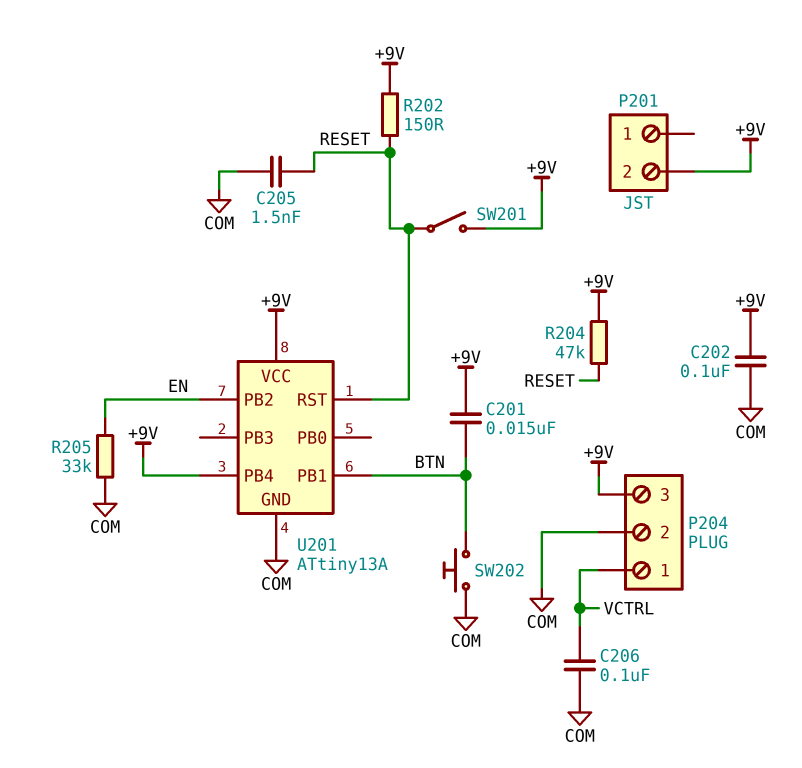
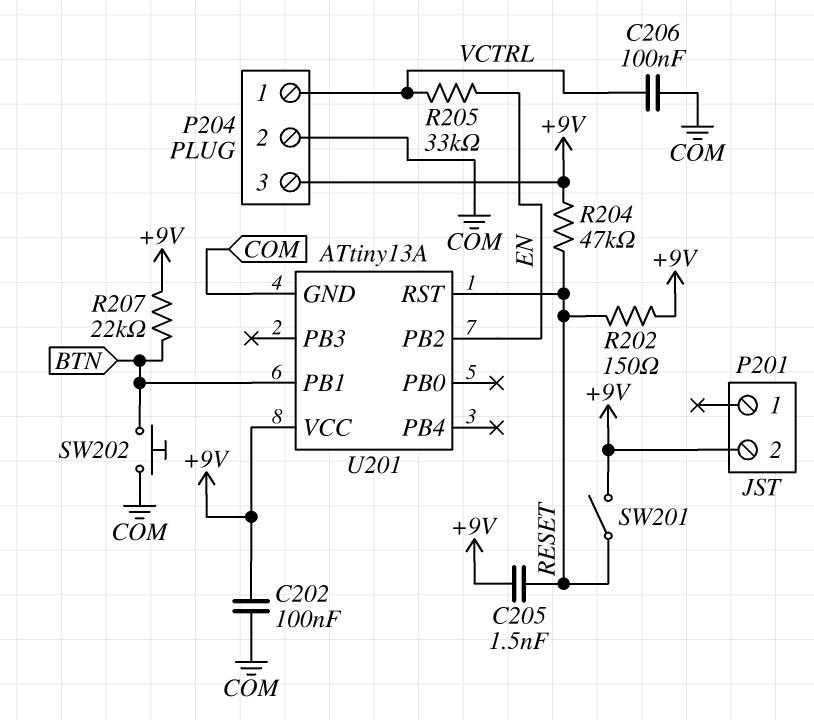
C201: 15nF (+9V, BTN) -> none
C205: 1.5nF (COM, RESET) -> 1.5nF (+9V, RESET)
R205: 33k (COM, EN) -> 33k (EN, VCTRL)
R207: none -> 22k (+9V, BTN)
U201 pin PB4: +9V -> none

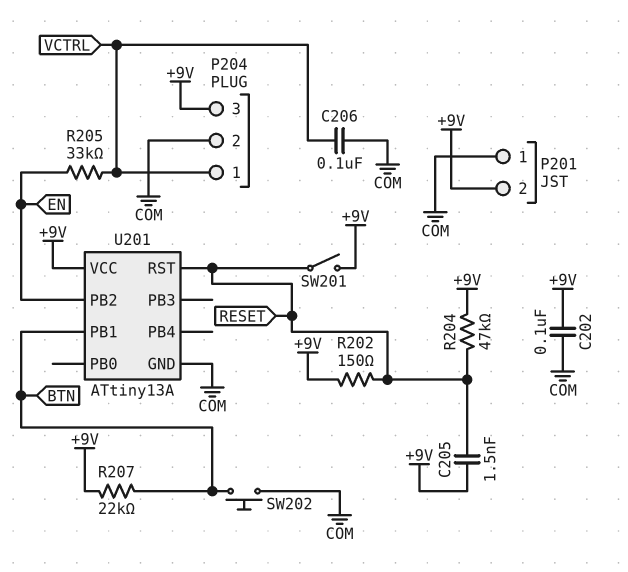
P201 pin 1: none -> COM

